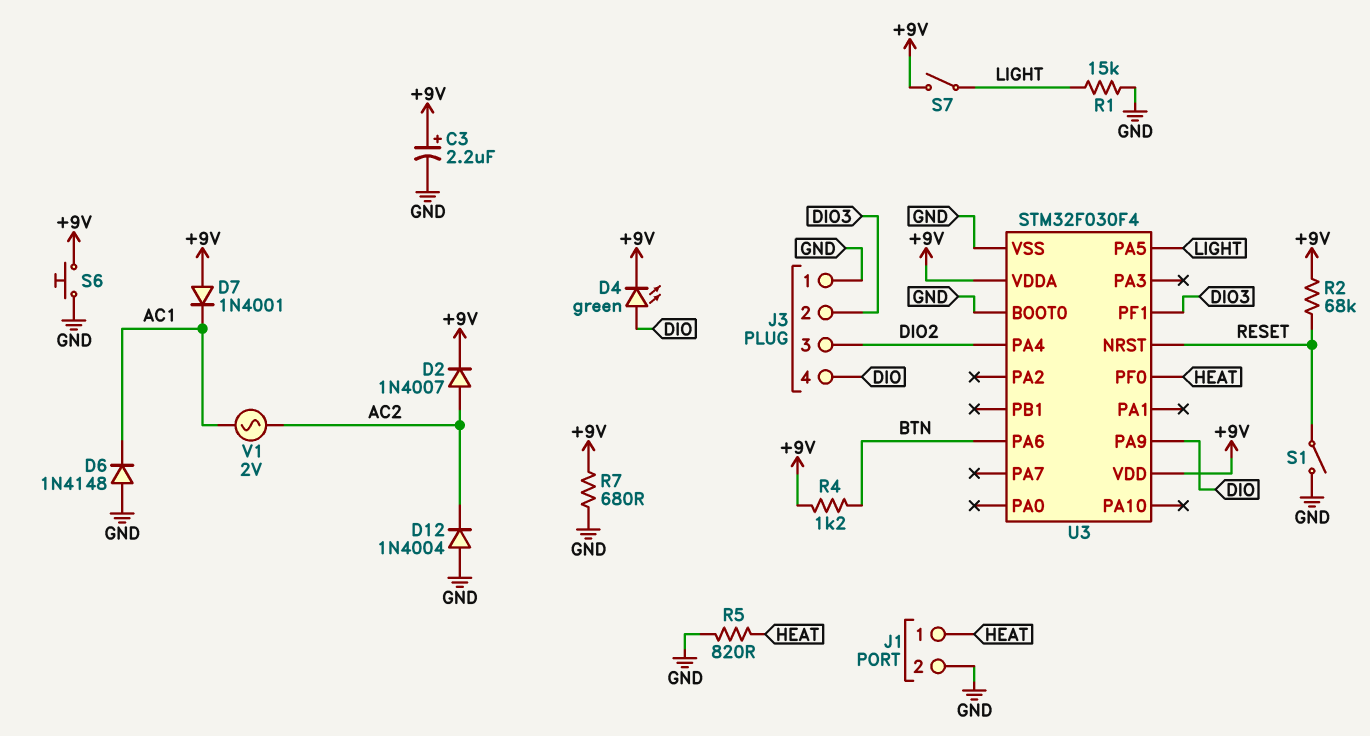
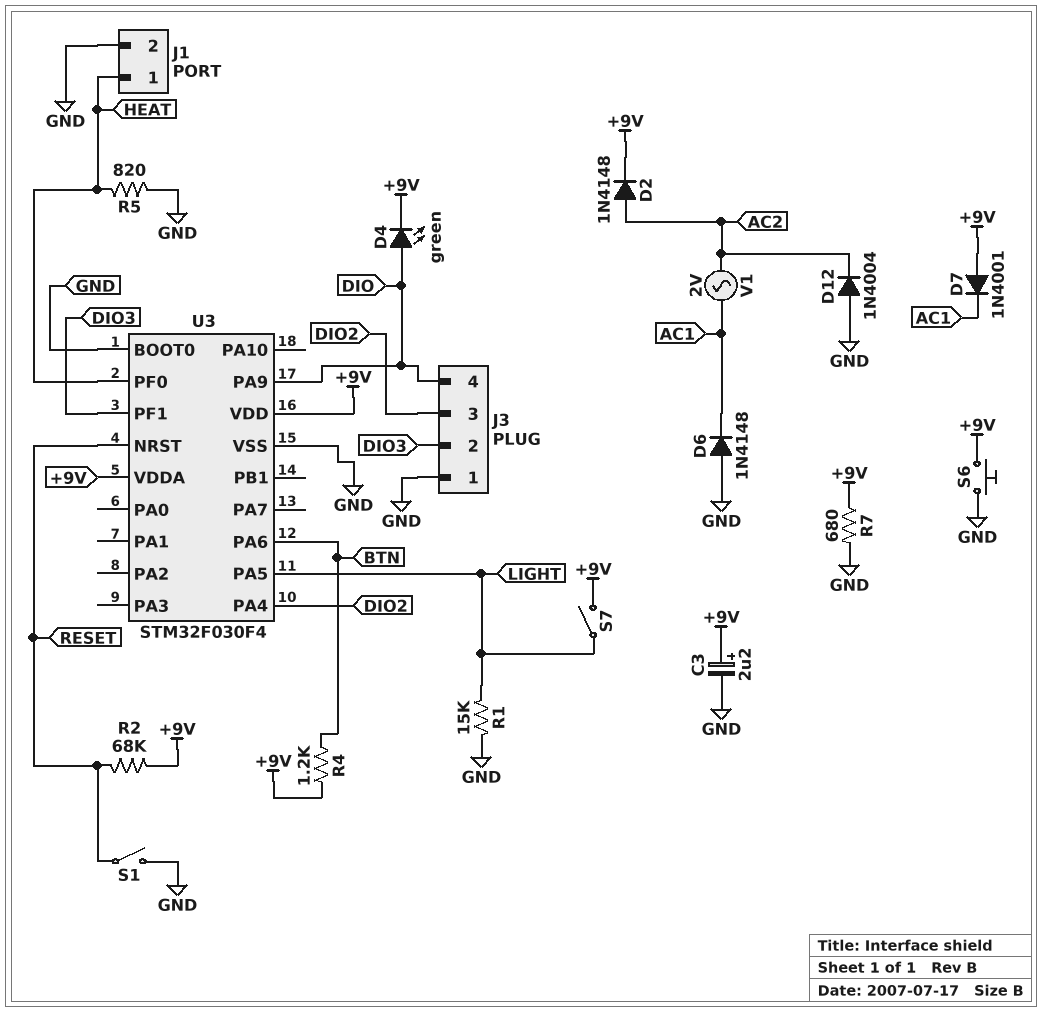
D2: diode 1N4007 (A AC2, K +9V) -> diode 1N4148 (A AC2, K +9V)

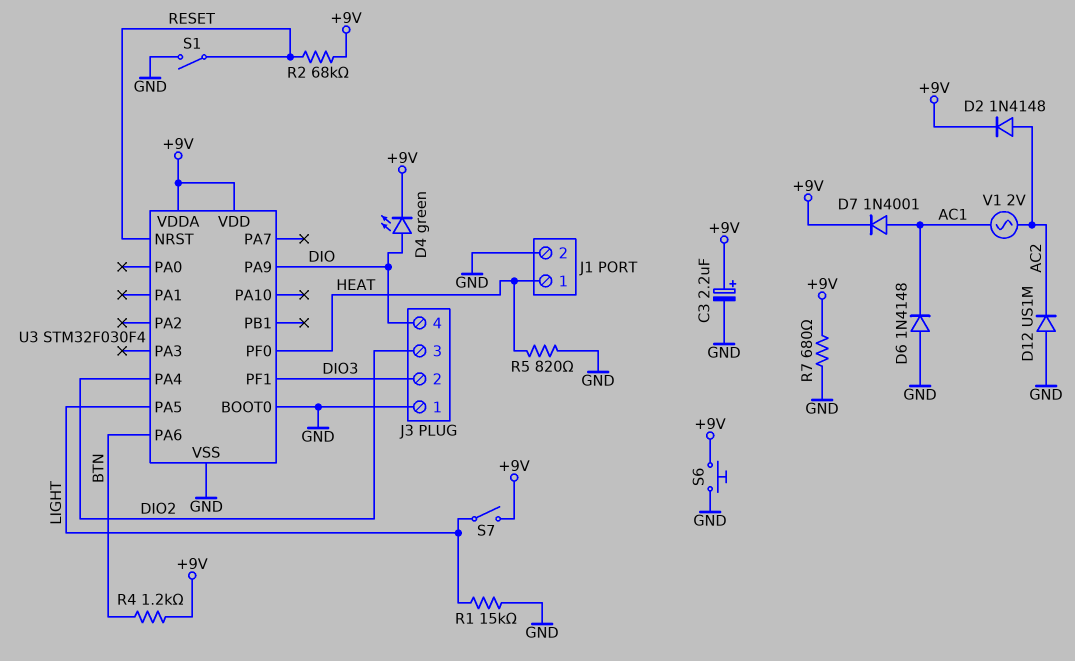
D7: diode 1N4001 (A +9V, K AC1) -> diode 1N4001 (A AC1, K +9V)
D12: diode 1N4004 (A GND, K AC2) -> diode US1M (A GND, K AC2)

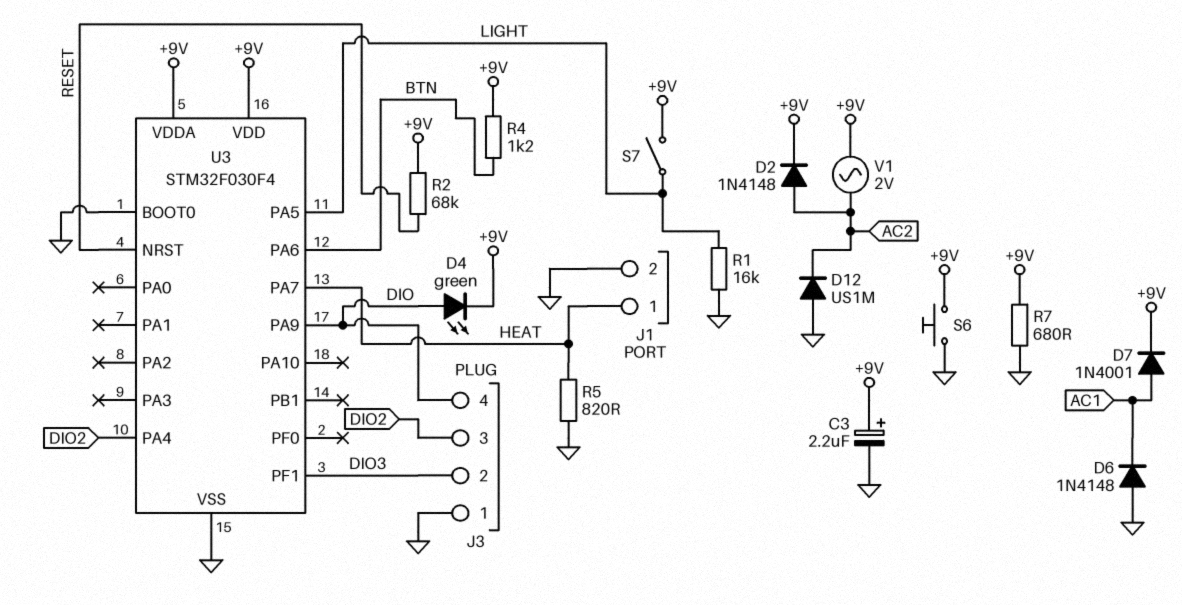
R1: 15k (GND, LIGHT) -> 16k (GND, LIGHT)
S1: switch (GND, RESET) -> none
U3 pin PA7: none -> HEAT
U3 pin PF0: HEAT -> none
V1: AC 2V (AC1, AC2) -> AC 2V (+9V, AC2)

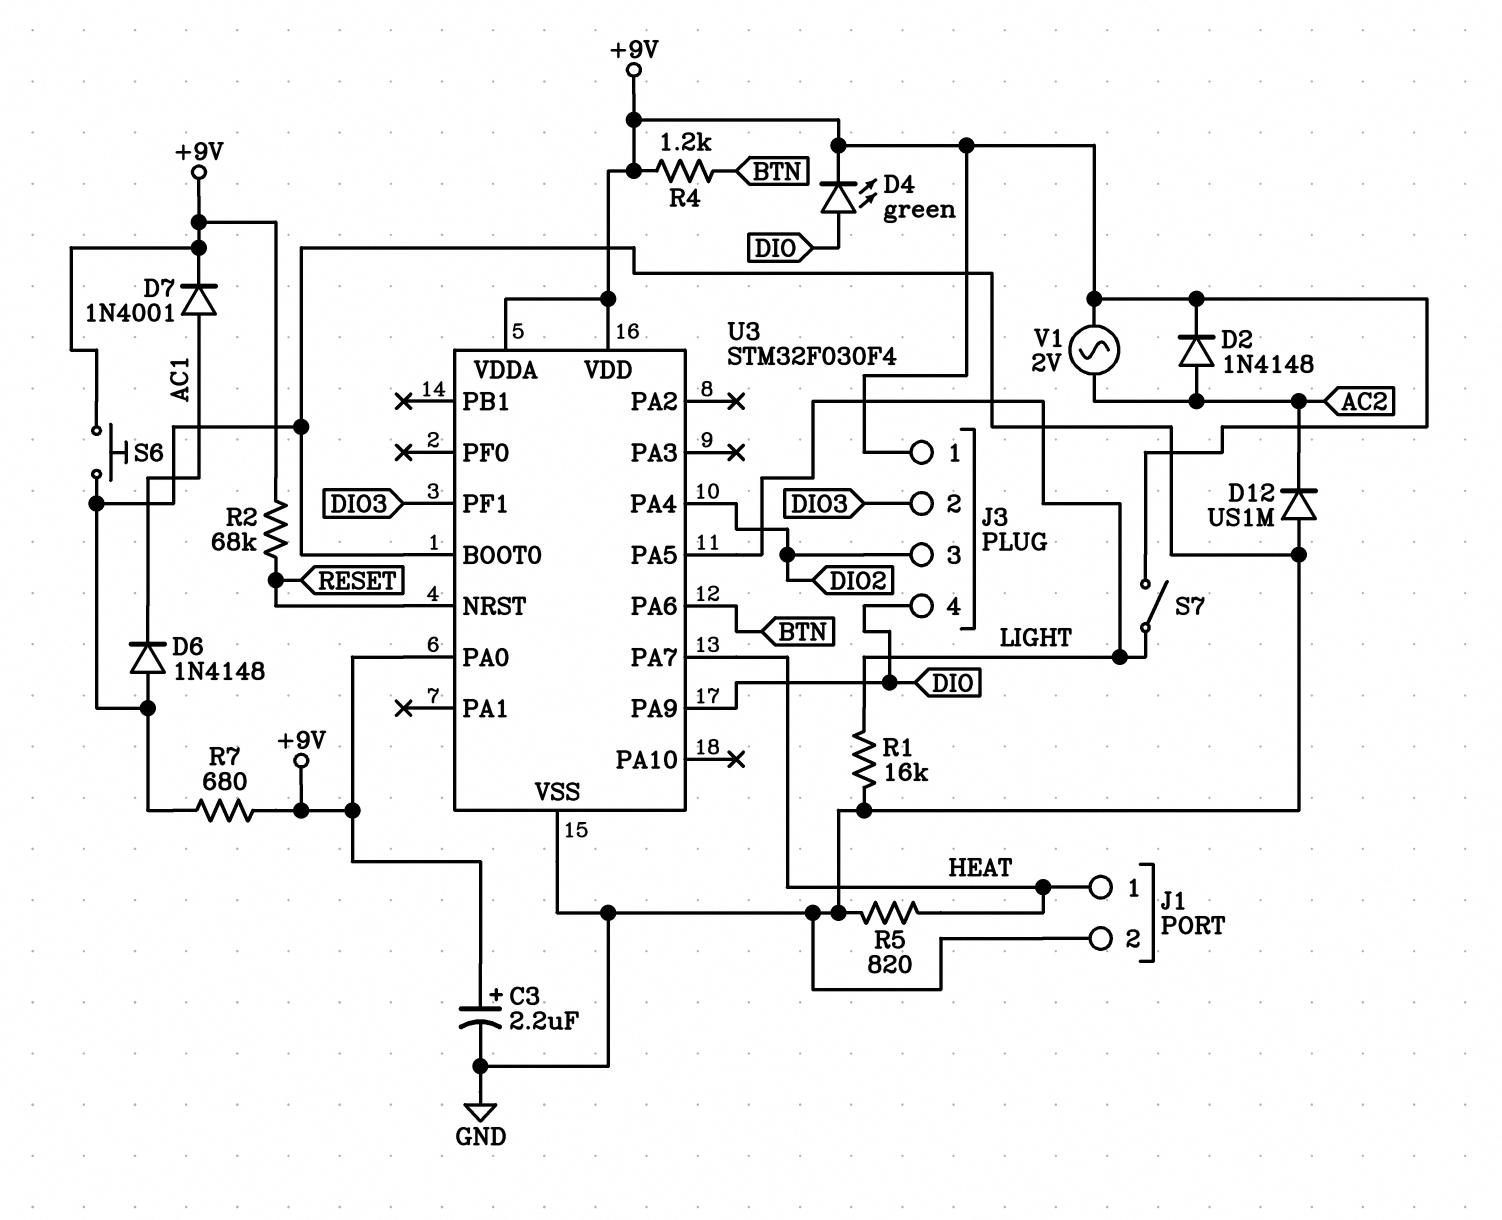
J3 pin 1: GND -> +9V
U3 pin PA0: none -> +9V

